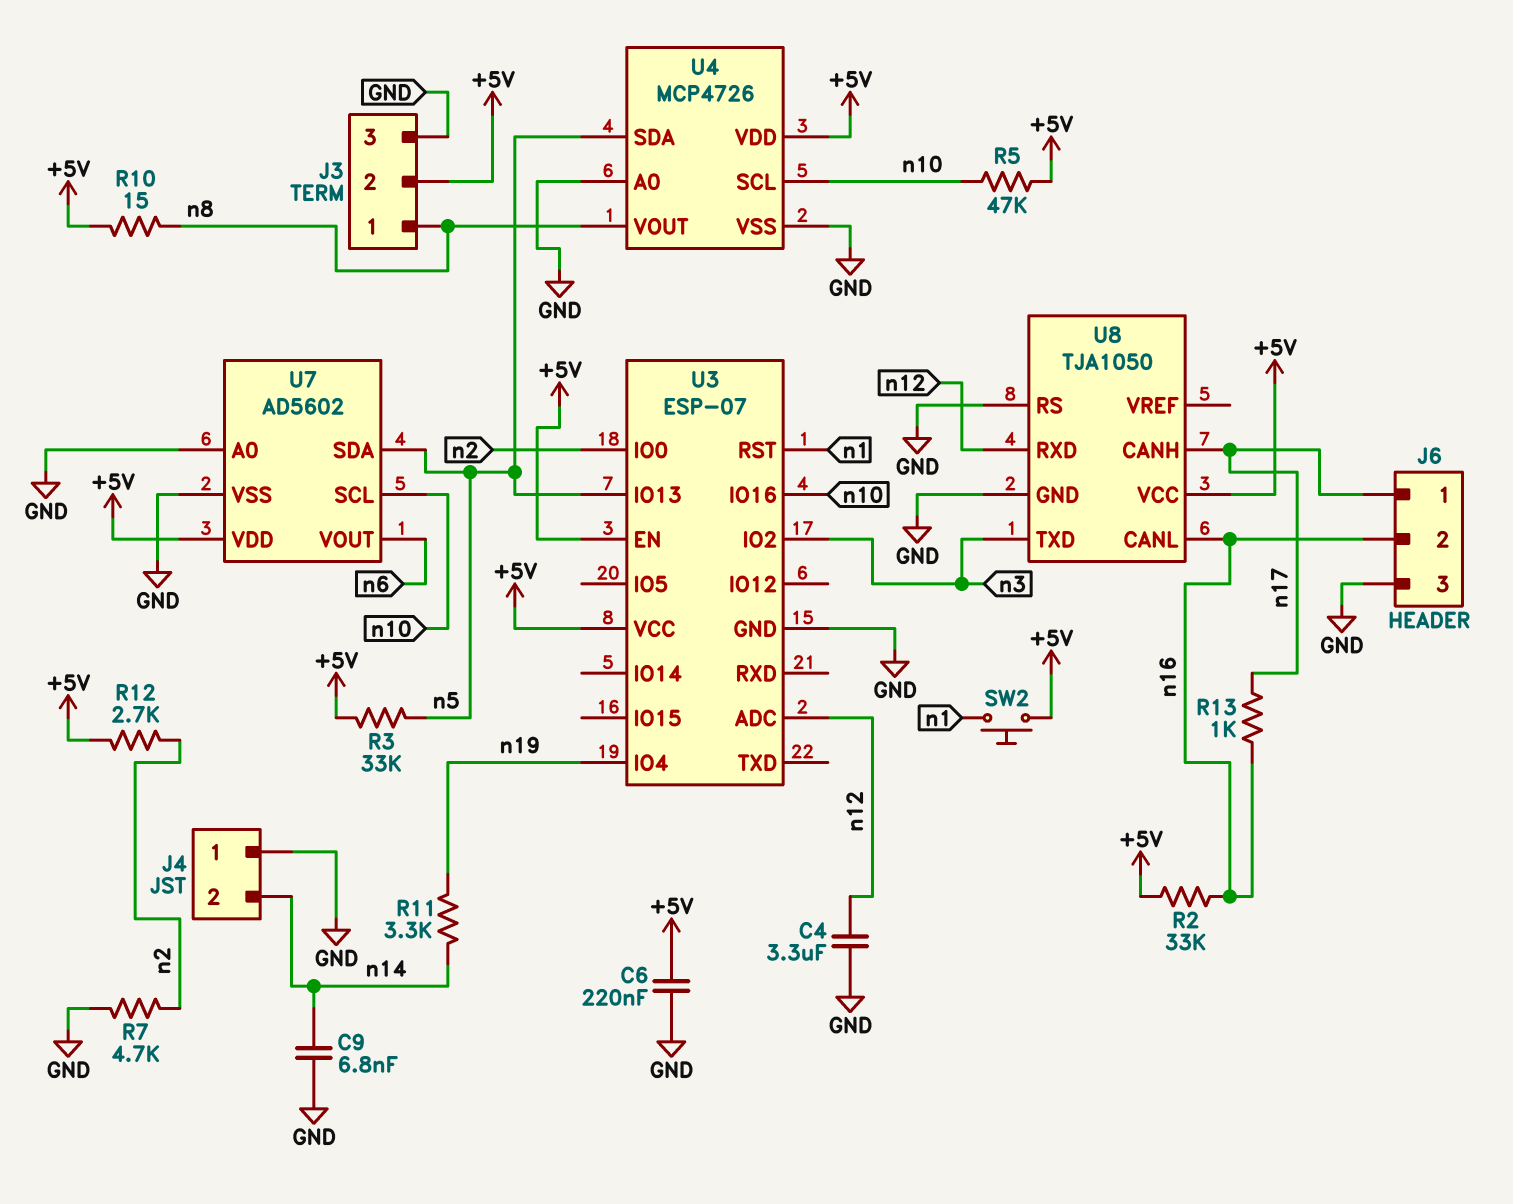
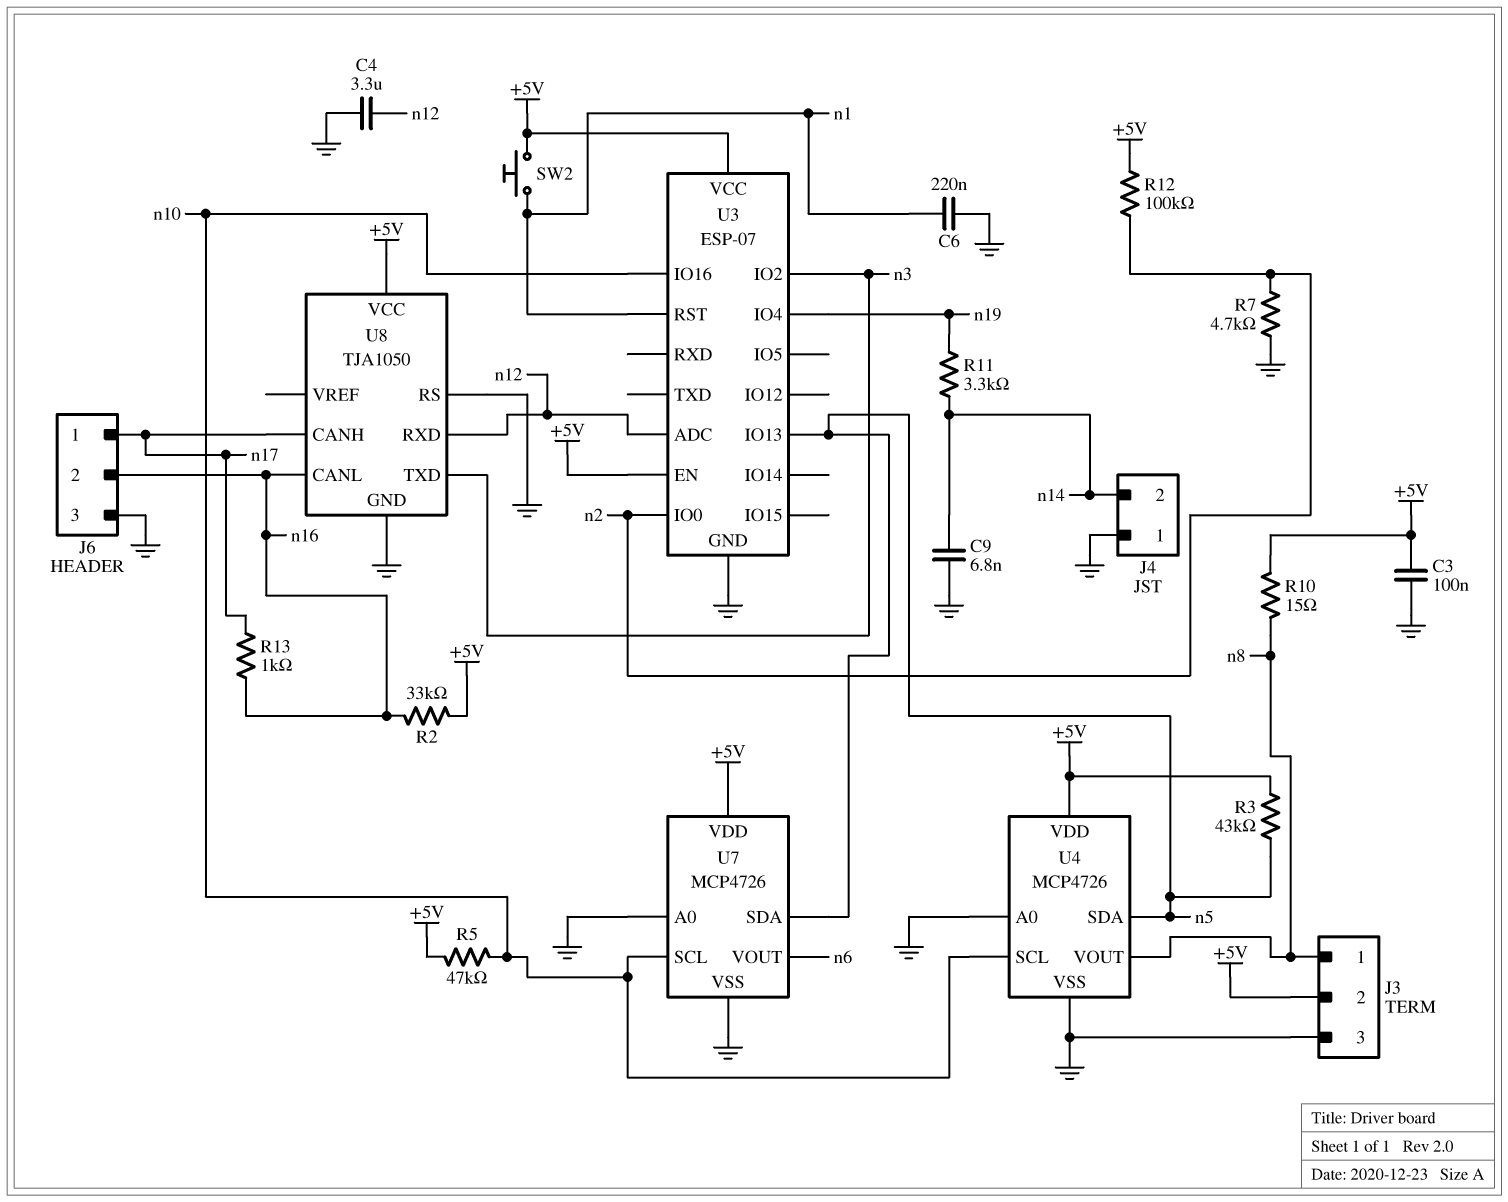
C3: none -> 100nF (+5V, GND)
C6: 220nF (+5V, GND) -> 220nF (GND, n1)
R3: 33k (+5V, n5) -> 43k (+5V, n5)
R12: 2.7k (+5V, n2) -> 100k (+5V, n2)
U7: AD5602 -> MCP4726

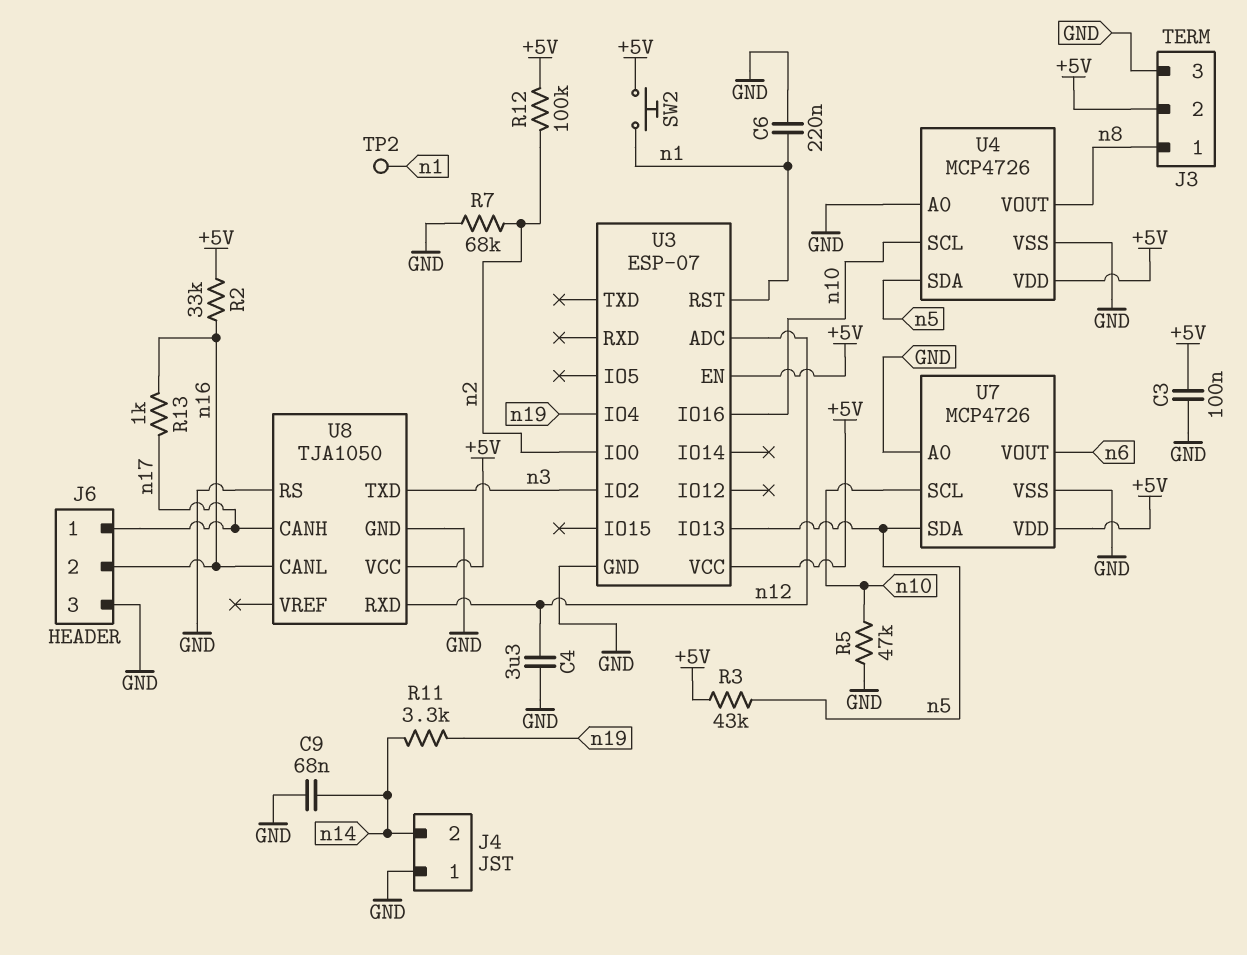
C9: 6.8nF (GND, n14) -> 68nF (GND, n14)
R5: 47k (+5V, n10) -> 47k (GND, n10)
R7: 4.7k (GND, n2) -> 68k (GND, n2)
R10: 15 (+5V, n8) -> none
TP2: none -> test point (n1)

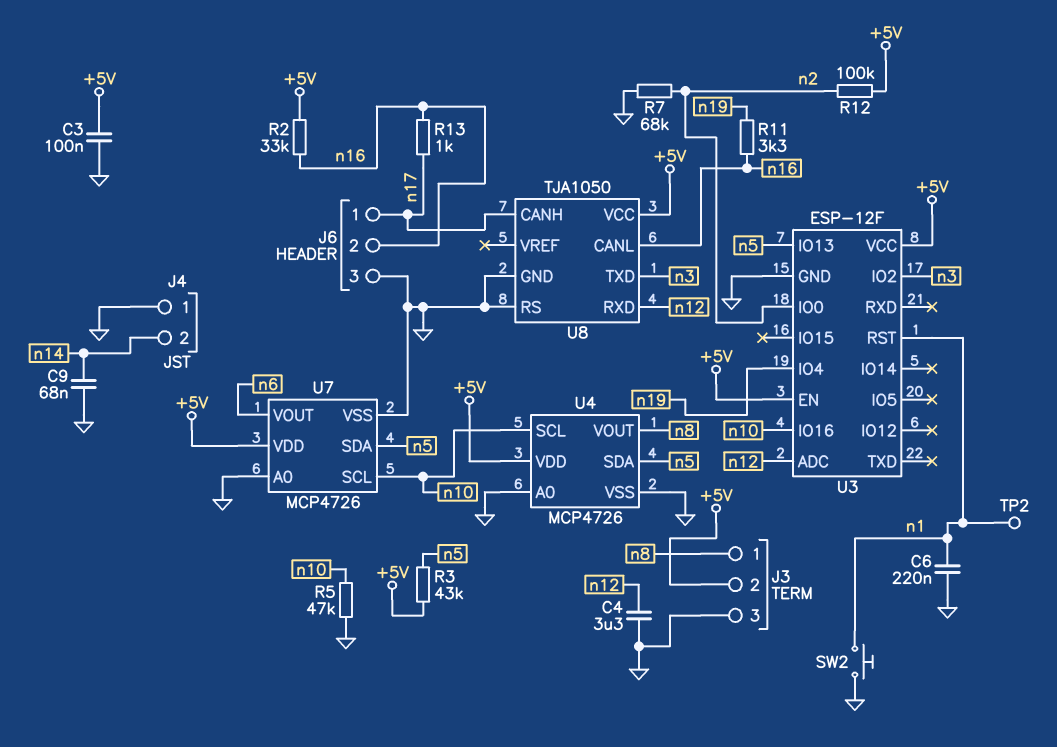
R11: 3.3k (n14, n19) -> 3.3k (n16, n19)
SW2: button (+5V, n1) -> button (GND, n1)
U3: ESP-07 -> ESP-12F

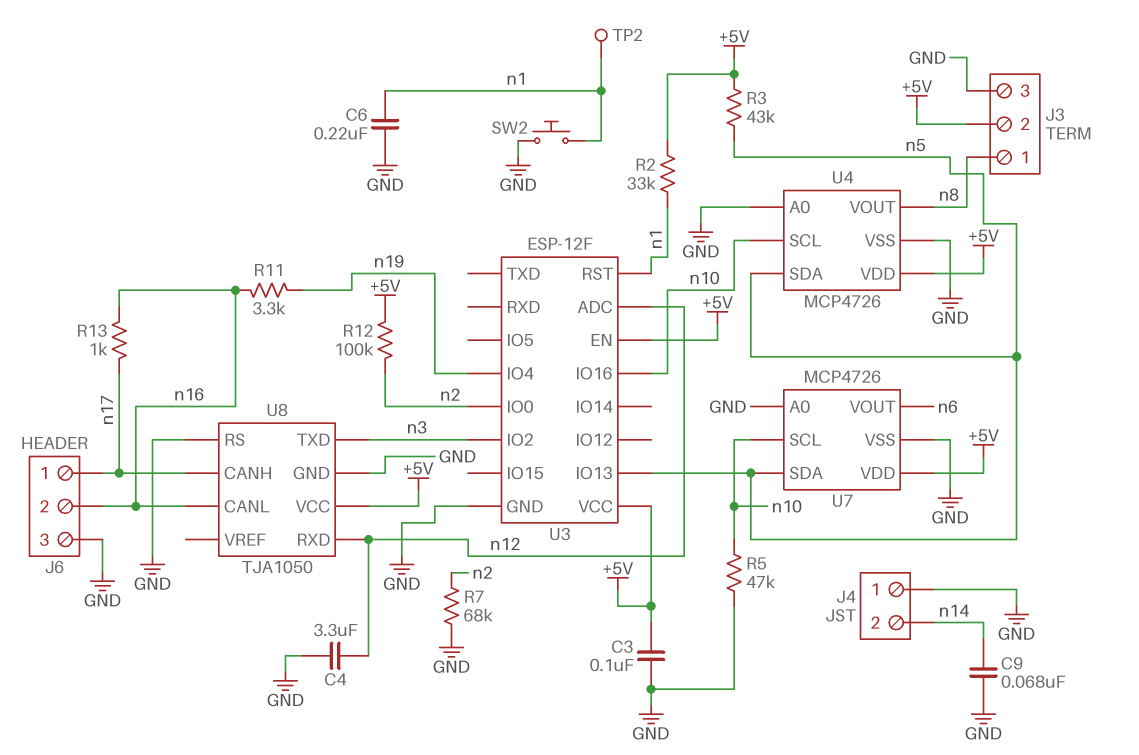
R2: 33k (+5V, n16) -> 33k (+5V, n1)

